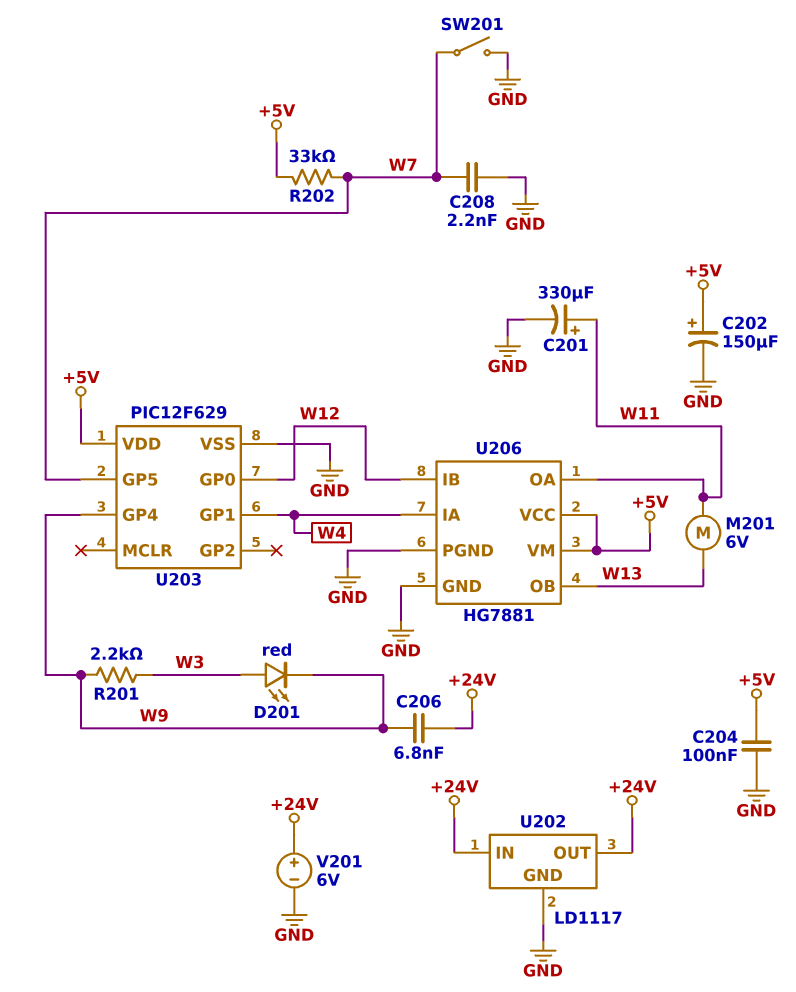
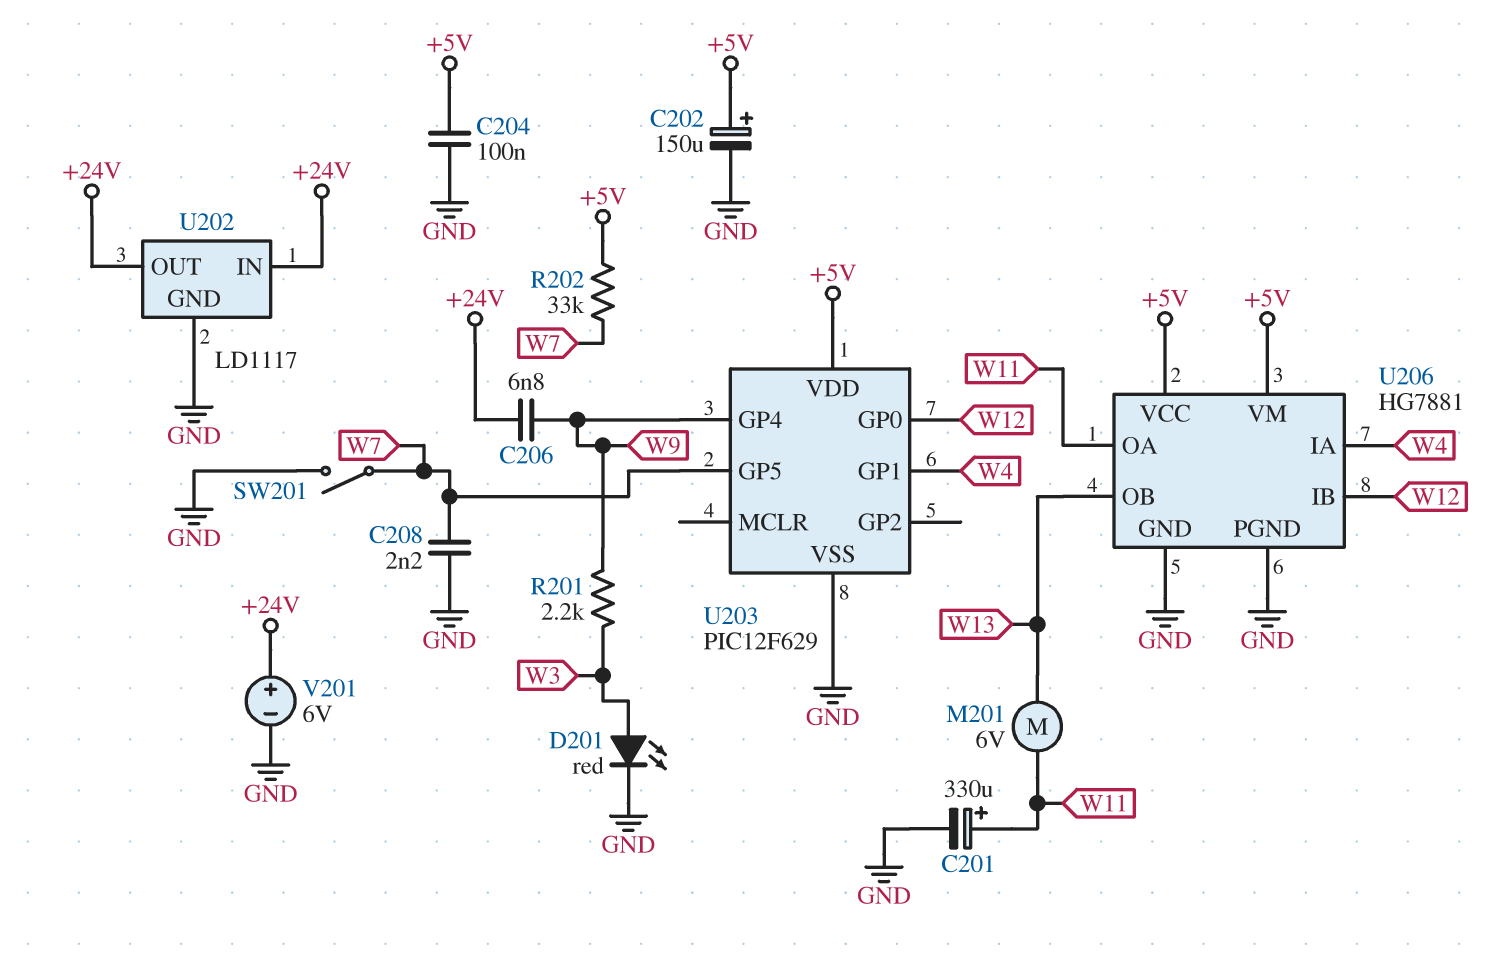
D201: LED red (A W3, K W9) -> LED red (A W3, K GND)

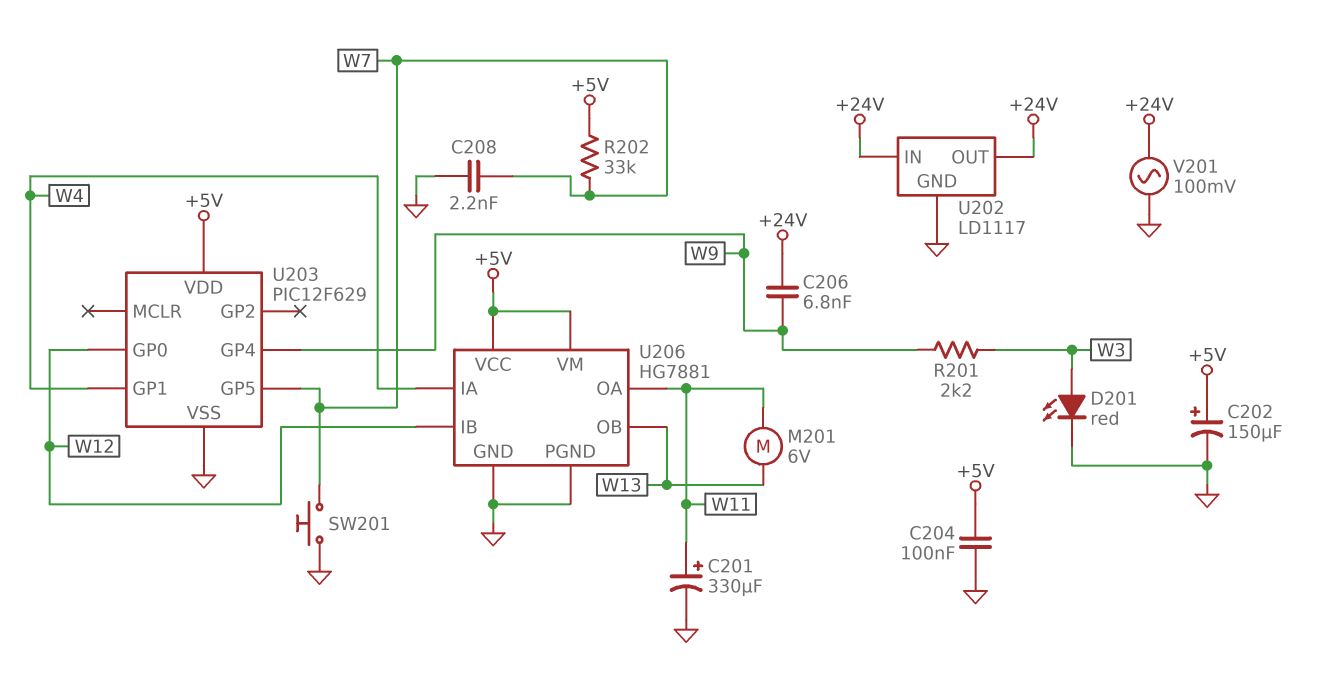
SW201: switch (GND, W7) -> button (GND, W7)
V201: 6V (plus +24V, minus GND) -> AC 100mV (+24V, GND)

